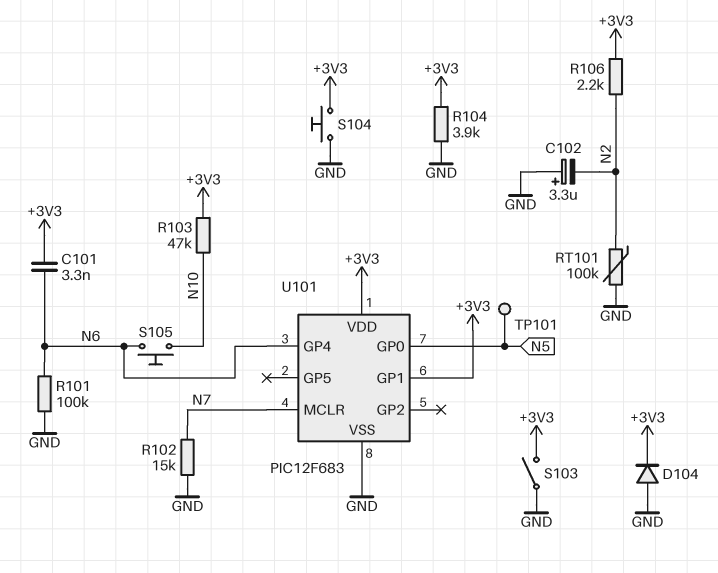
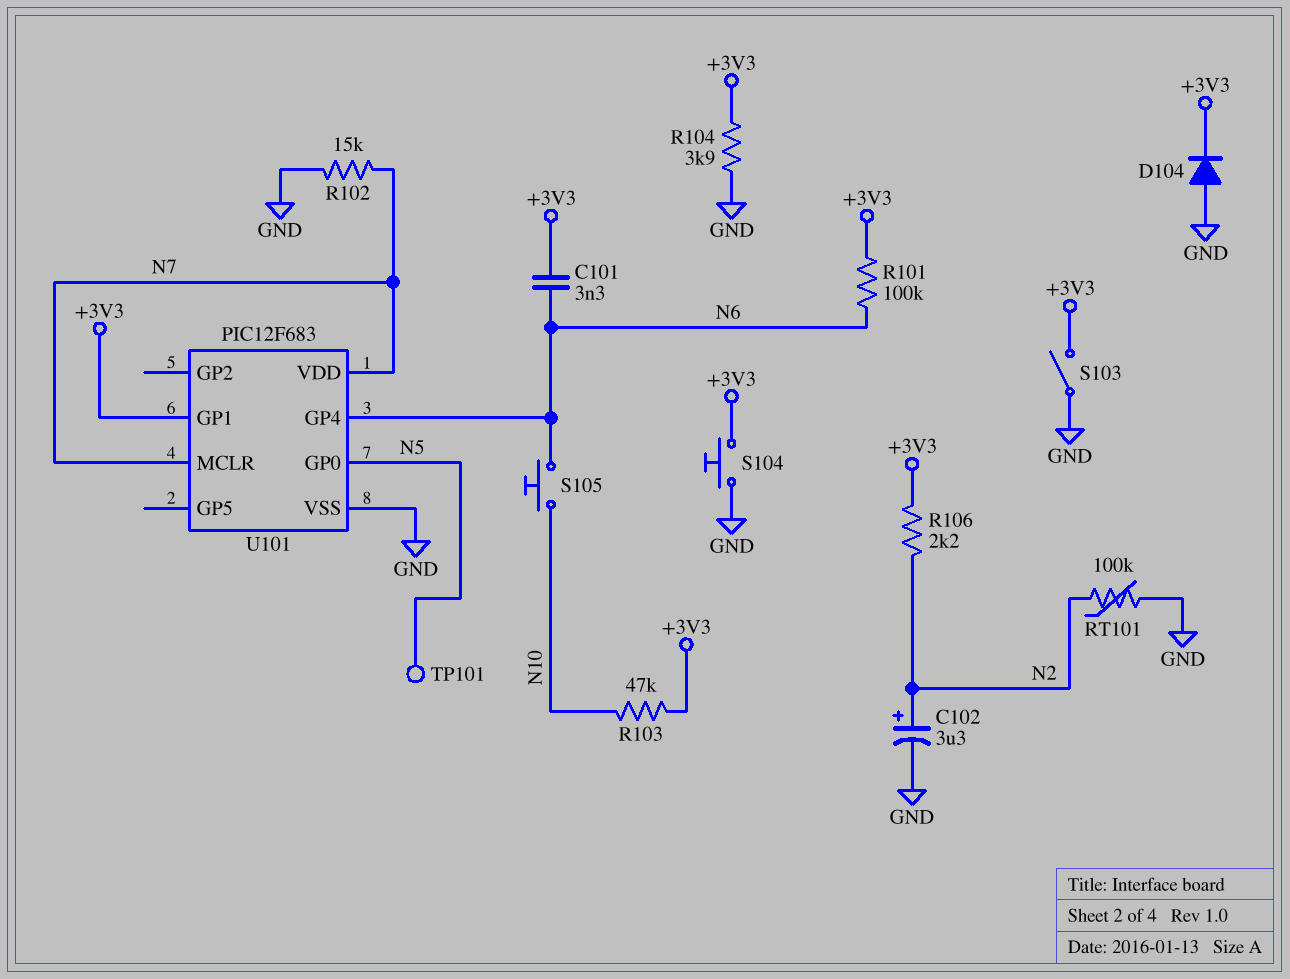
C102: 3.3uF (plus GND, minus N2) -> 3.3uF (plus N2, minus GND)
R101: 100k (GND, N6) -> 100k (+3V3, N6)
U101 pin VDD: +3V3 -> N7

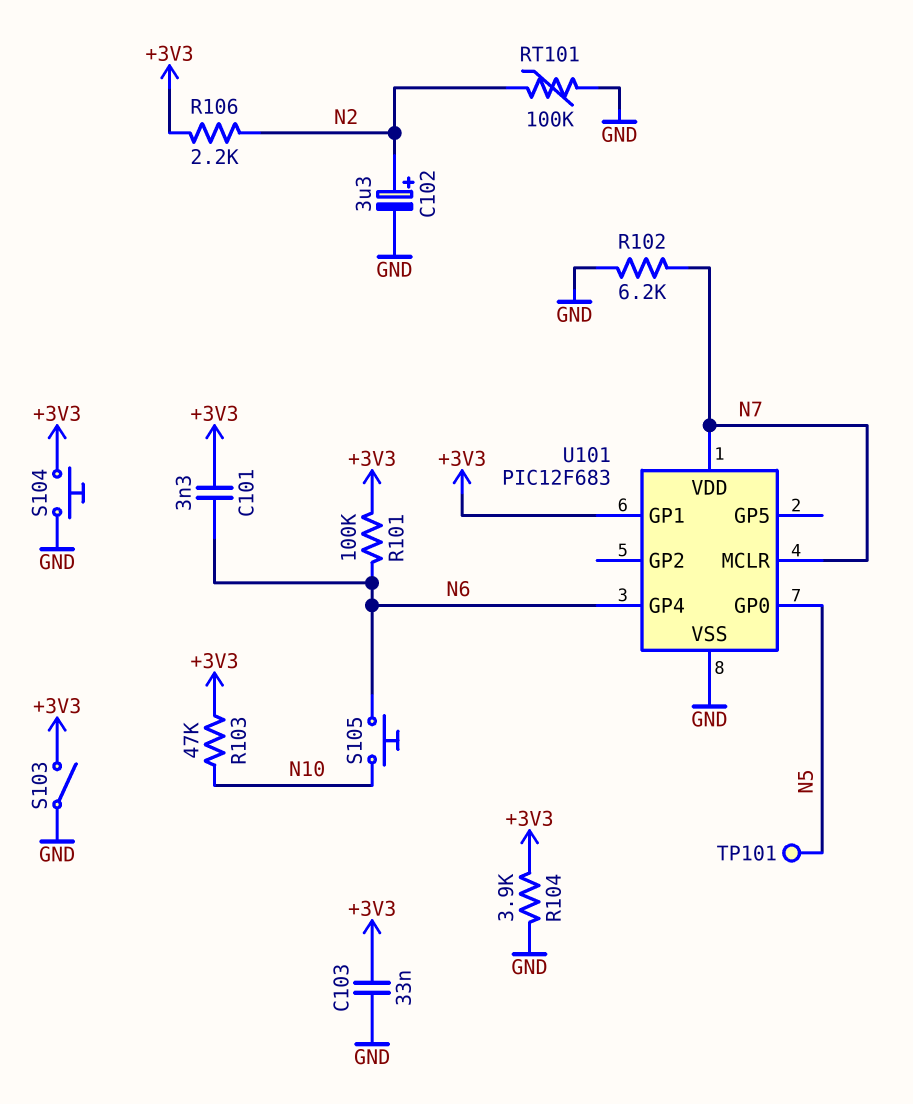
C103: none -> 33nF (+3V3, GND)
D104: diode (A GND, K +3V3) -> none
R102: 15k (GND, N7) -> 6.2k (GND, N7)

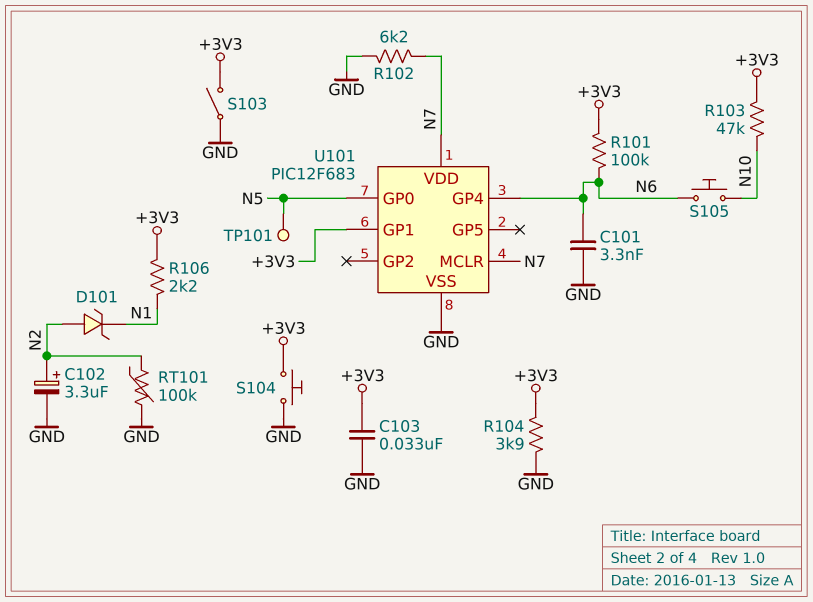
C101: 3.3nF (+3V3, N6) -> 3.3nF (GND, N6)
D101: none -> zener (A N2, K N1)
R106: 2.2k (+3V3, N2) -> 2.2k (+3V3, N1)

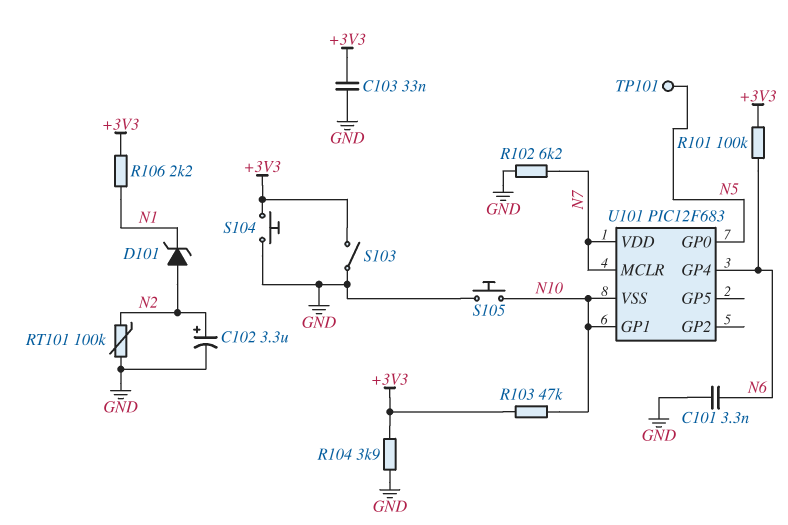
S105: button (N6, N10) -> button (GND, N10)
U101 pin GP1: +3V3 -> N10
U101 pin VSS: GND -> N10

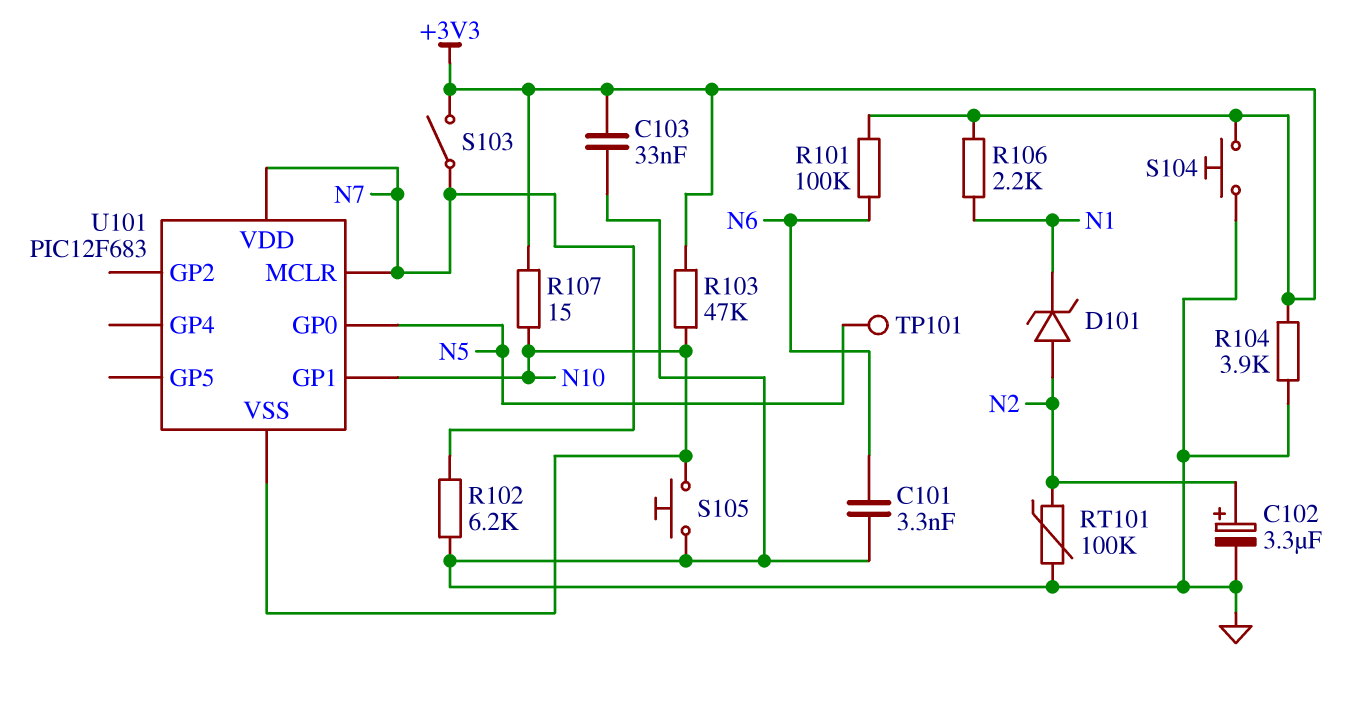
R107: none -> 15 (+3V3, N10)
S103: switch (+3V3, GND) -> switch (+3V3, N7)
U101 pin GP4: N6 -> none

